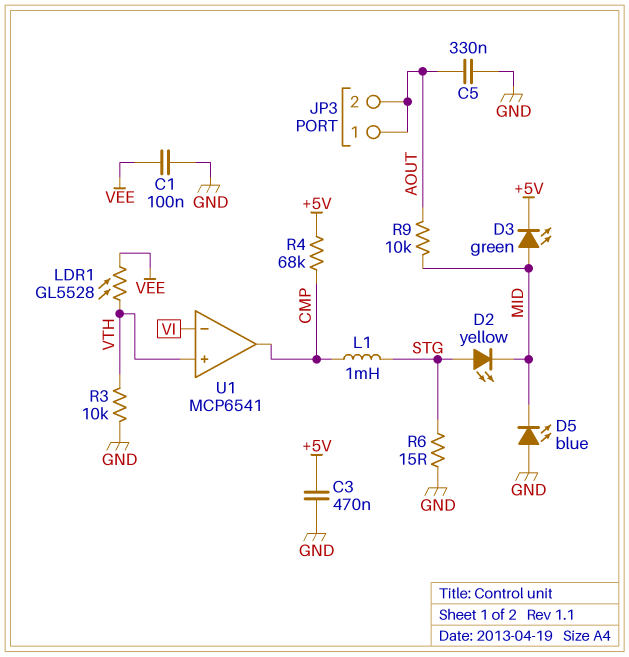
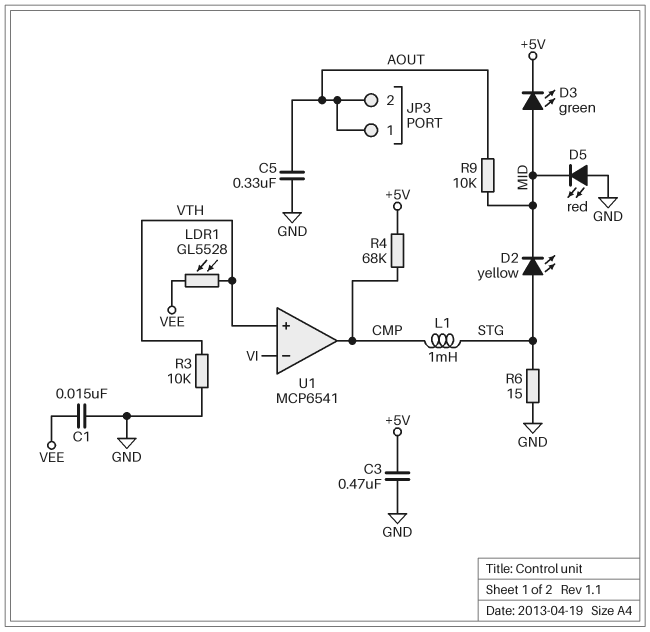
C1: 100nF (GND, VEE) -> 15nF (GND, VEE)
D5: LED blue (A GND, K MID) -> LED red (A GND, K MID)

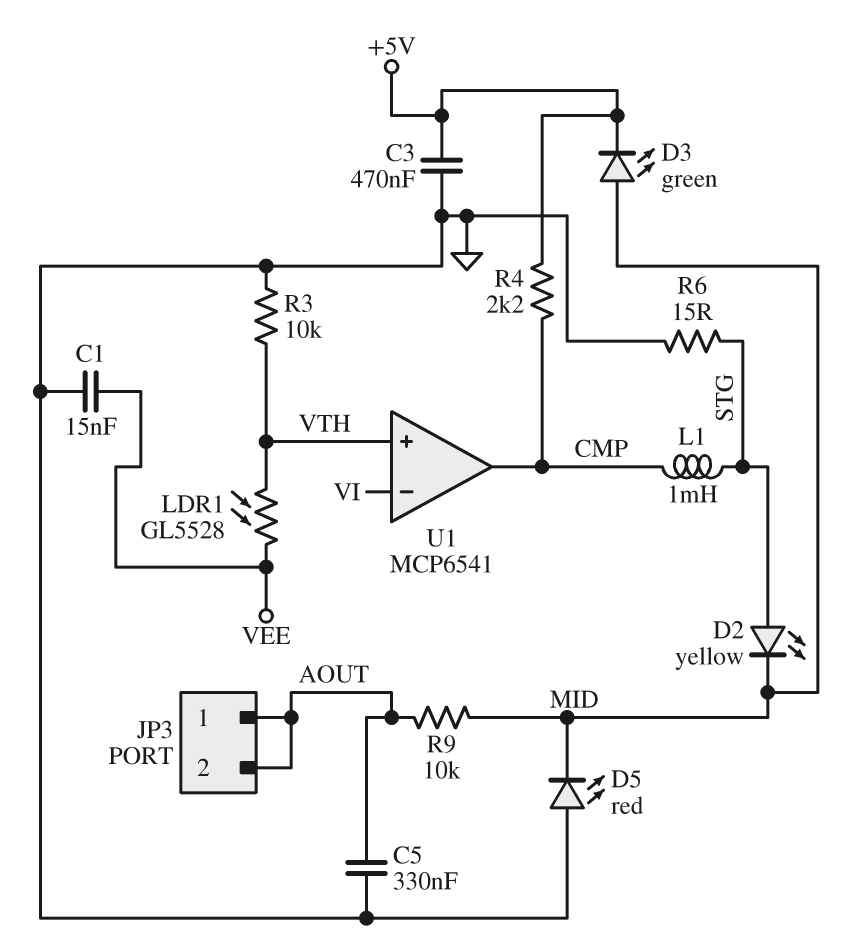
R4: 68k (+5V, CMP) -> 2.2k (+5V, CMP)

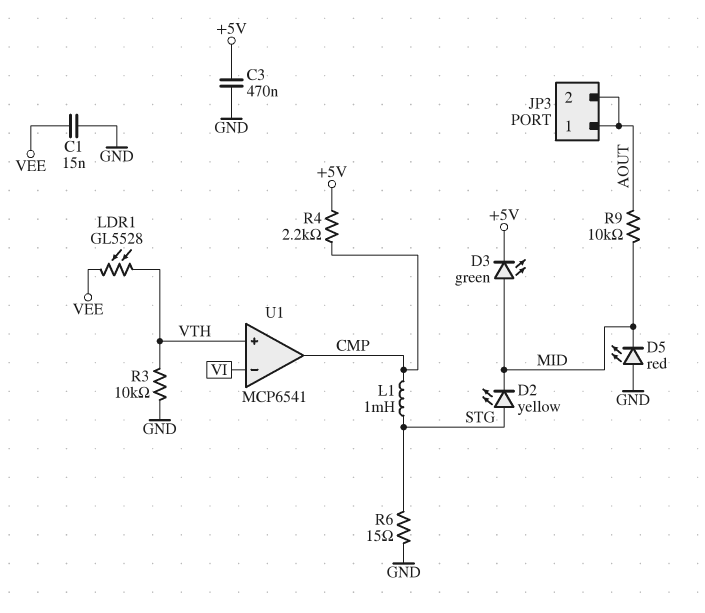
C5: 330nF (AOUT, GND) -> none

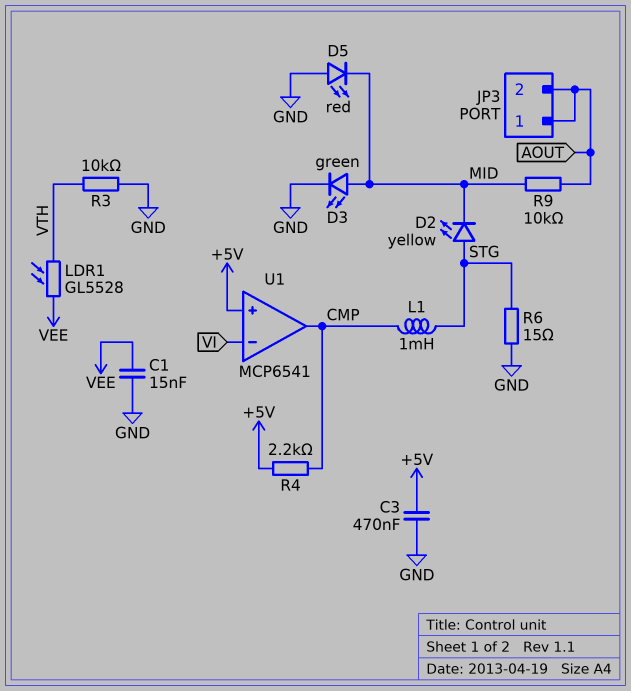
D3: LED green (A MID, K +5V) -> LED green (A MID, K GND)
U1 pin in+: VTH -> +5V

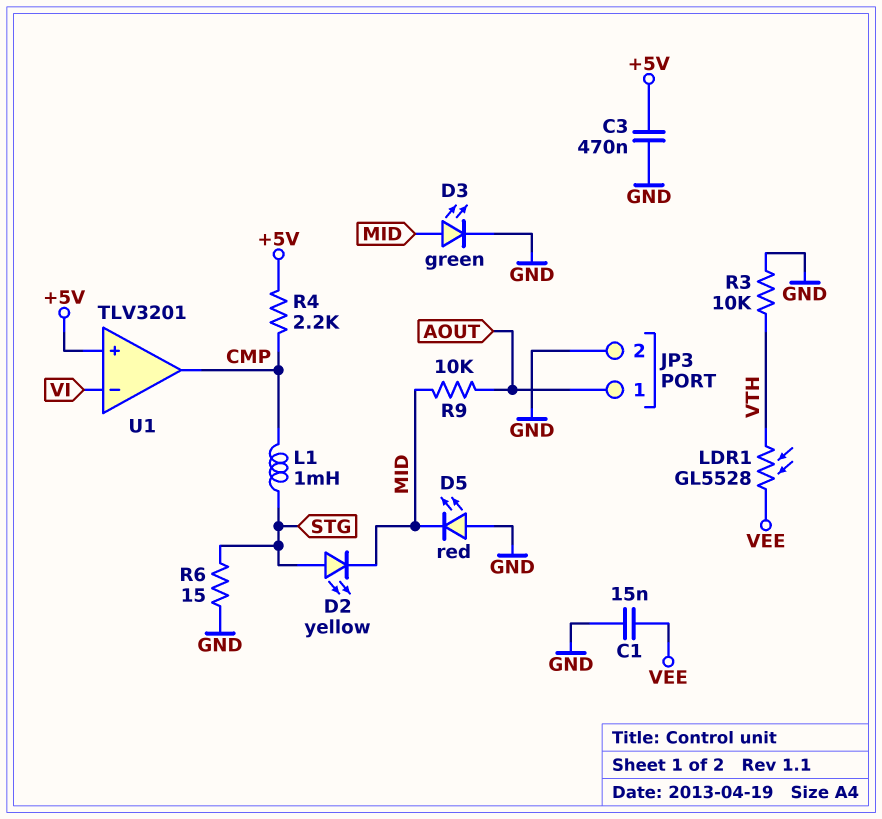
JP3 pin 2: AOUT -> GND
U1: MCP6541 -> TLV3201

